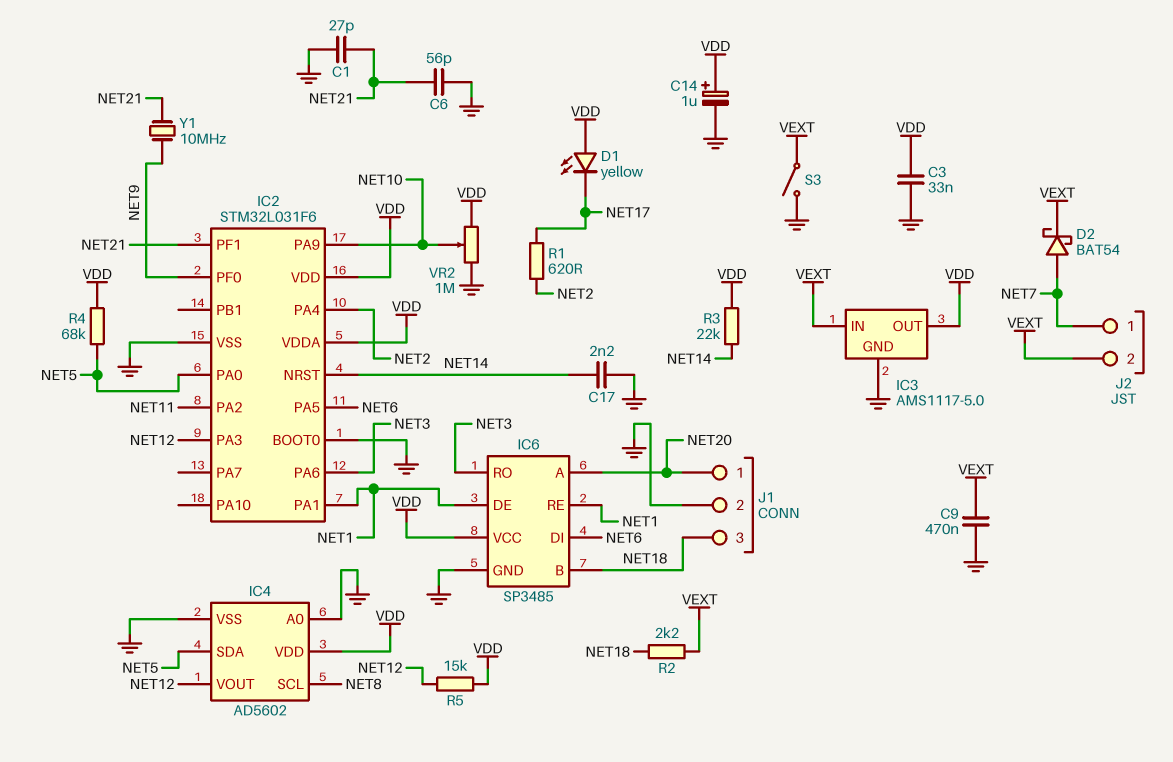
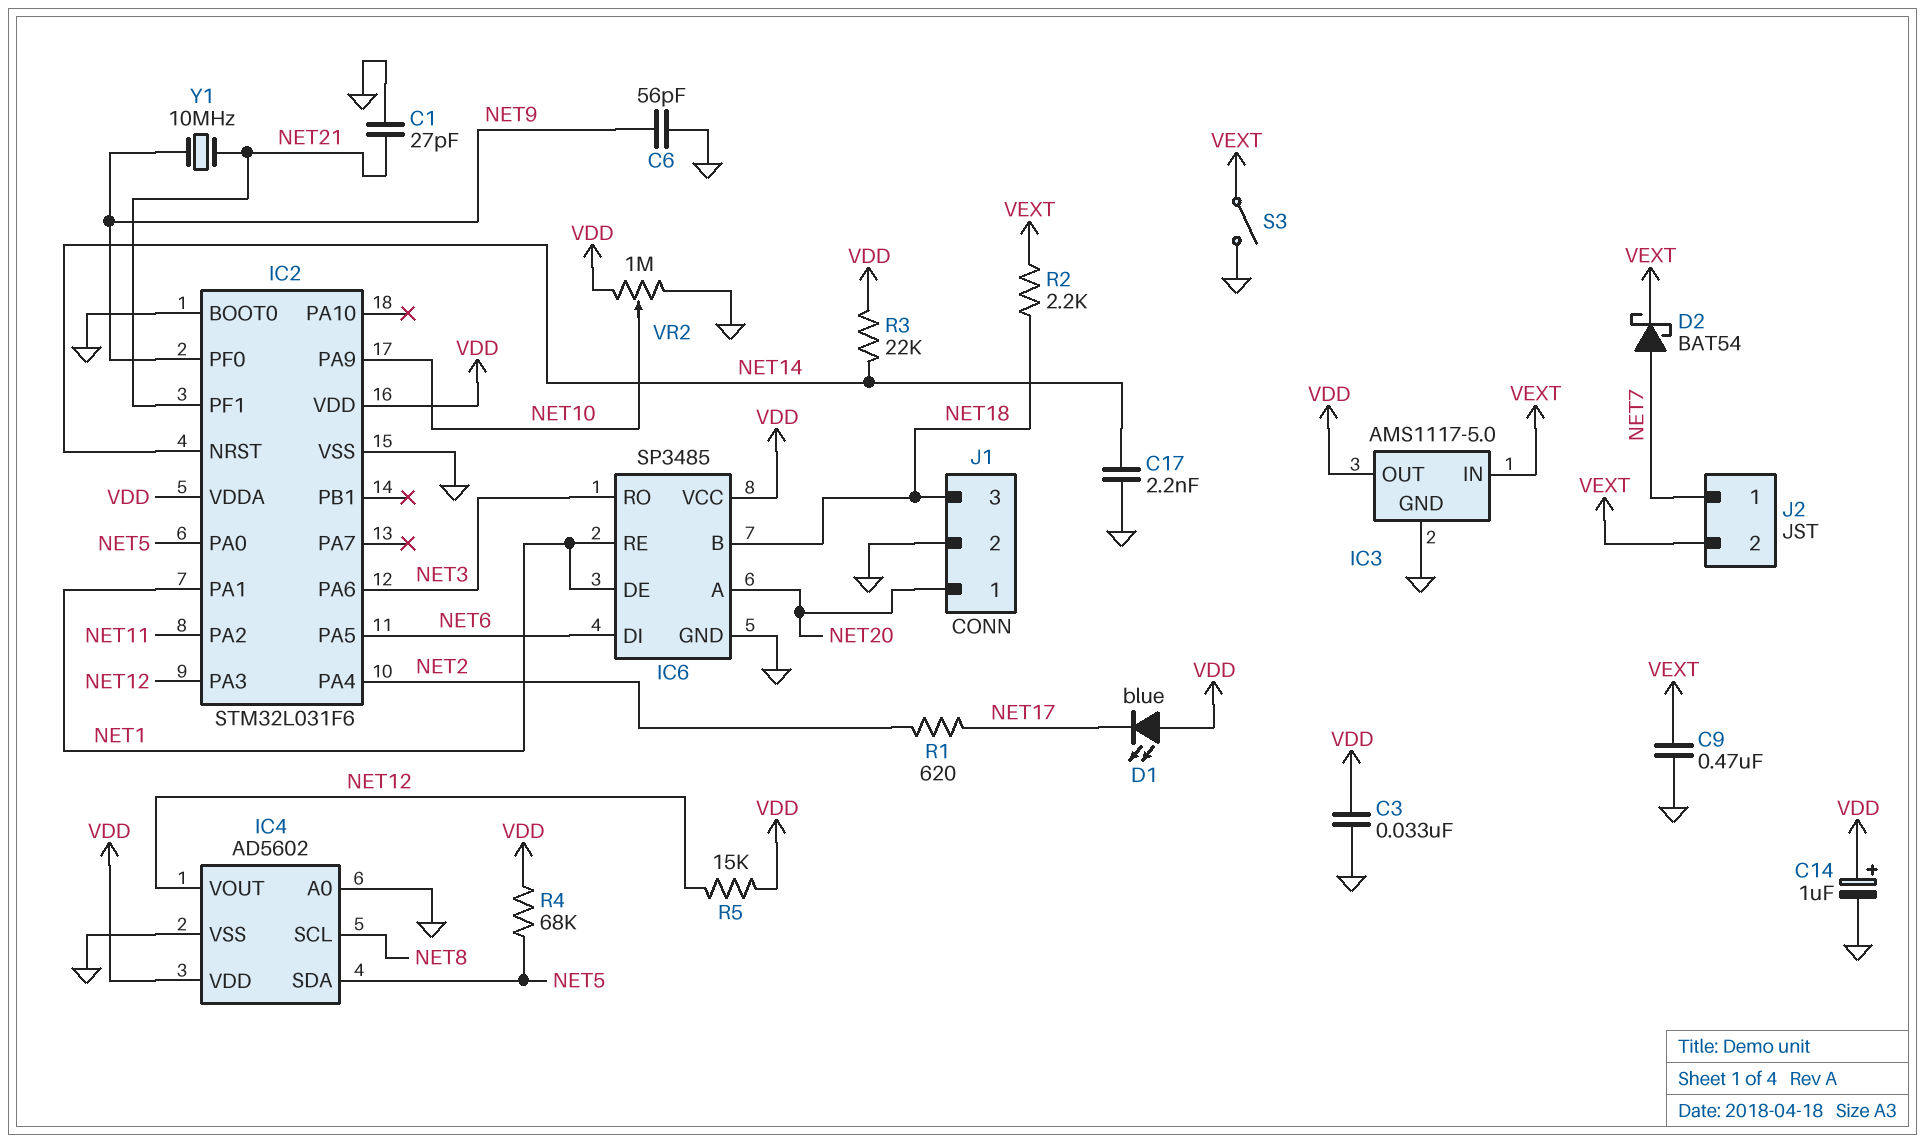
C6: 56pF (GND, NET21) -> 56pF (GND, NET9)
D1: LED yellow (A VDD, K NET17) -> LED blue (A VDD, K NET17)

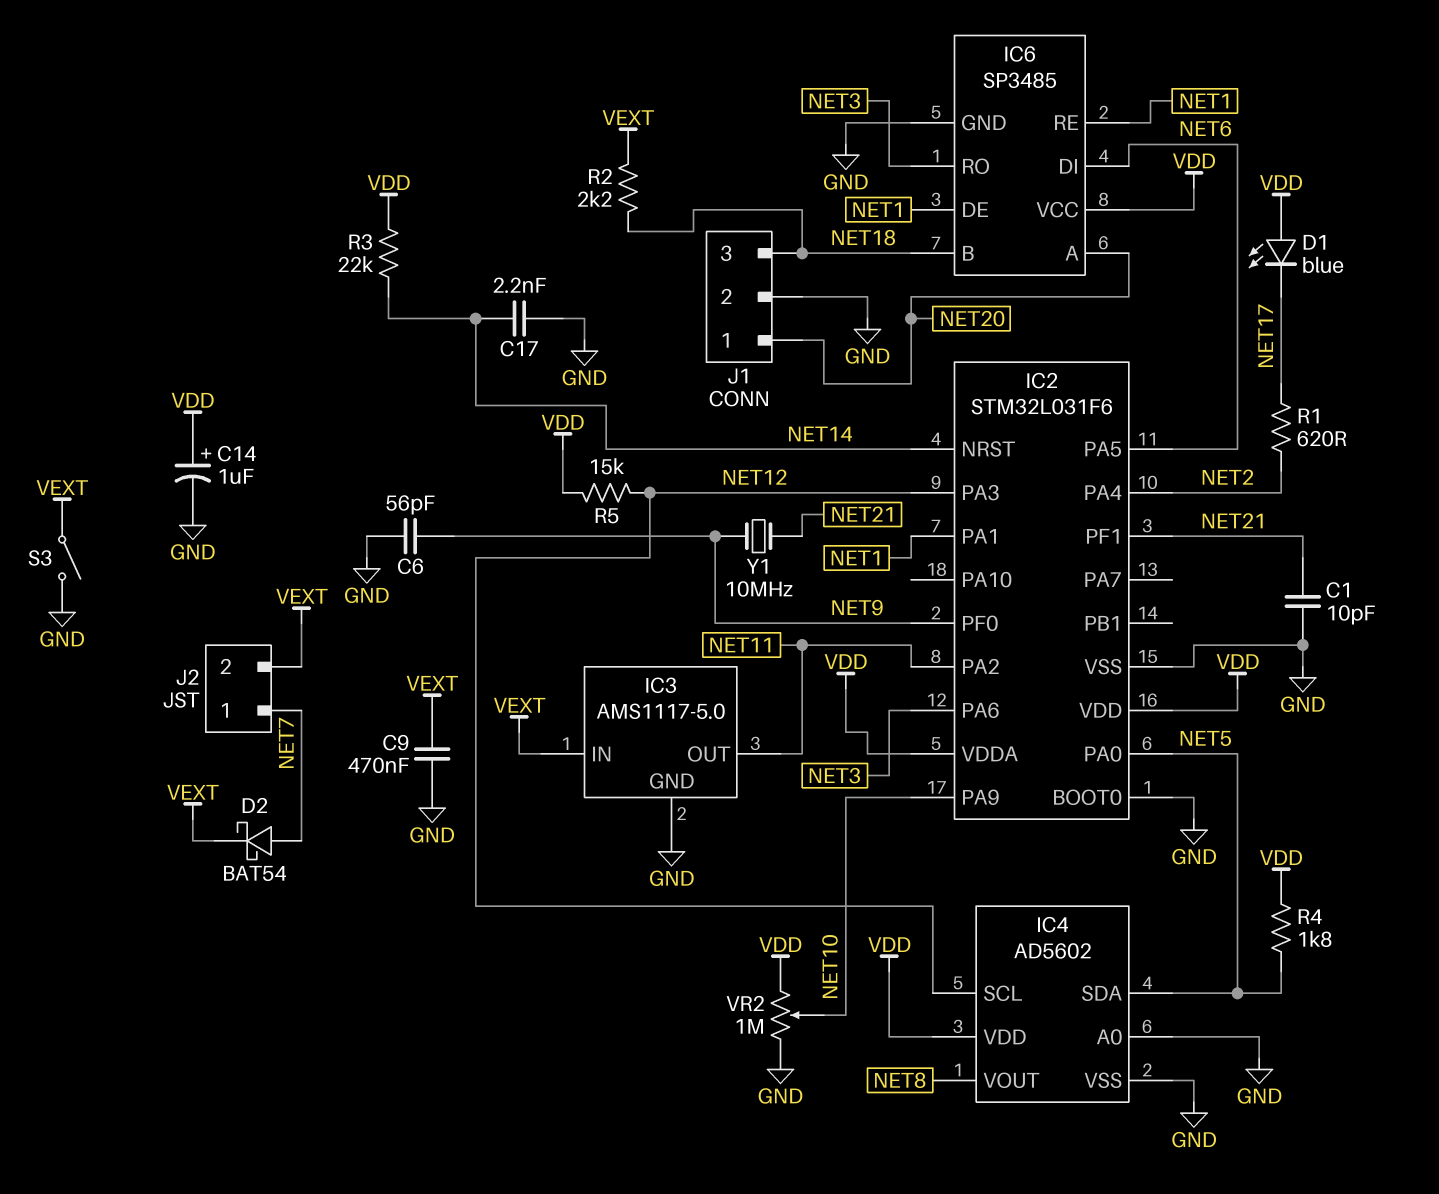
C1: 27pF (GND, NET21) -> 10pF (GND, NET21)
C3: 33nF (GND, VDD) -> none
IC3 pin OUT: VDD -> NET11
IC4 pin SCL: NET8 -> NET12
IC4 pin VOUT: NET12 -> NET8
R4: 68k (NET5, VDD) -> 1.8k (NET5, VDD)

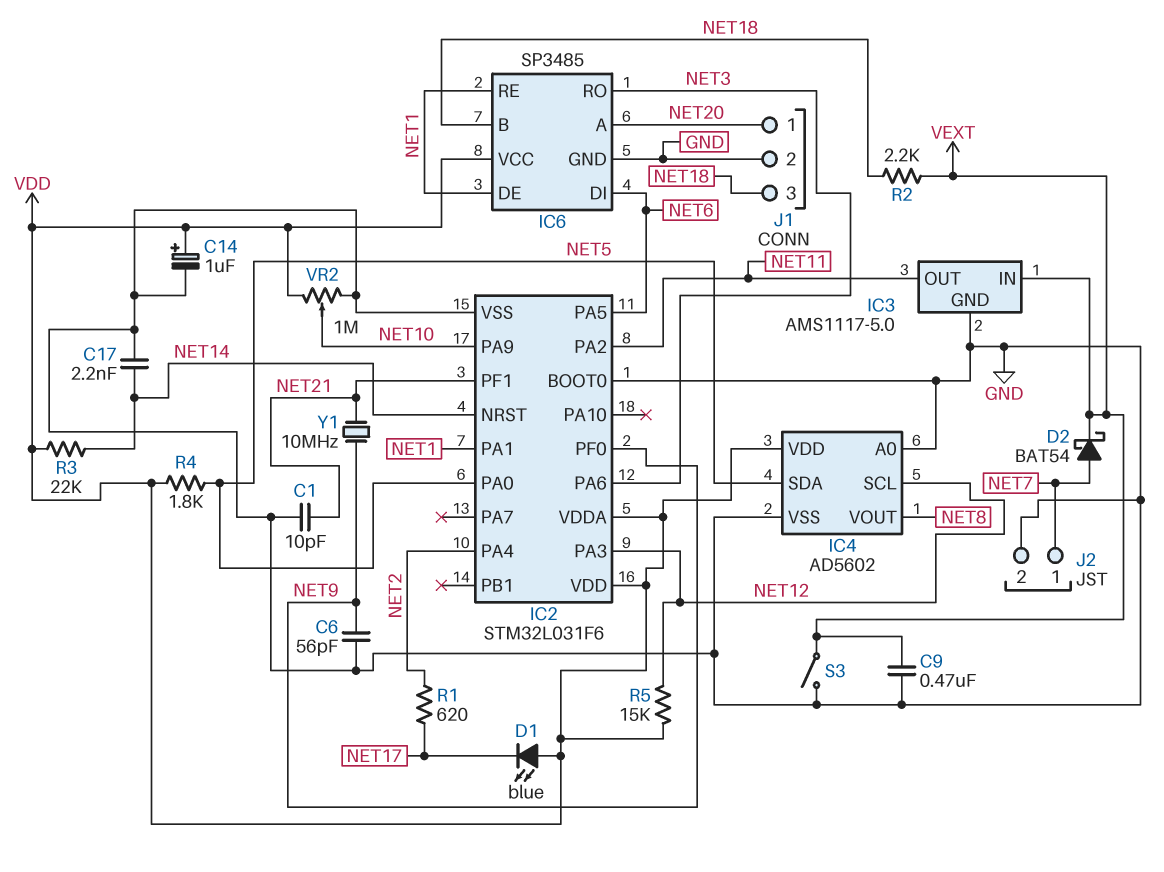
J2 pin 2: VEXT -> GND

